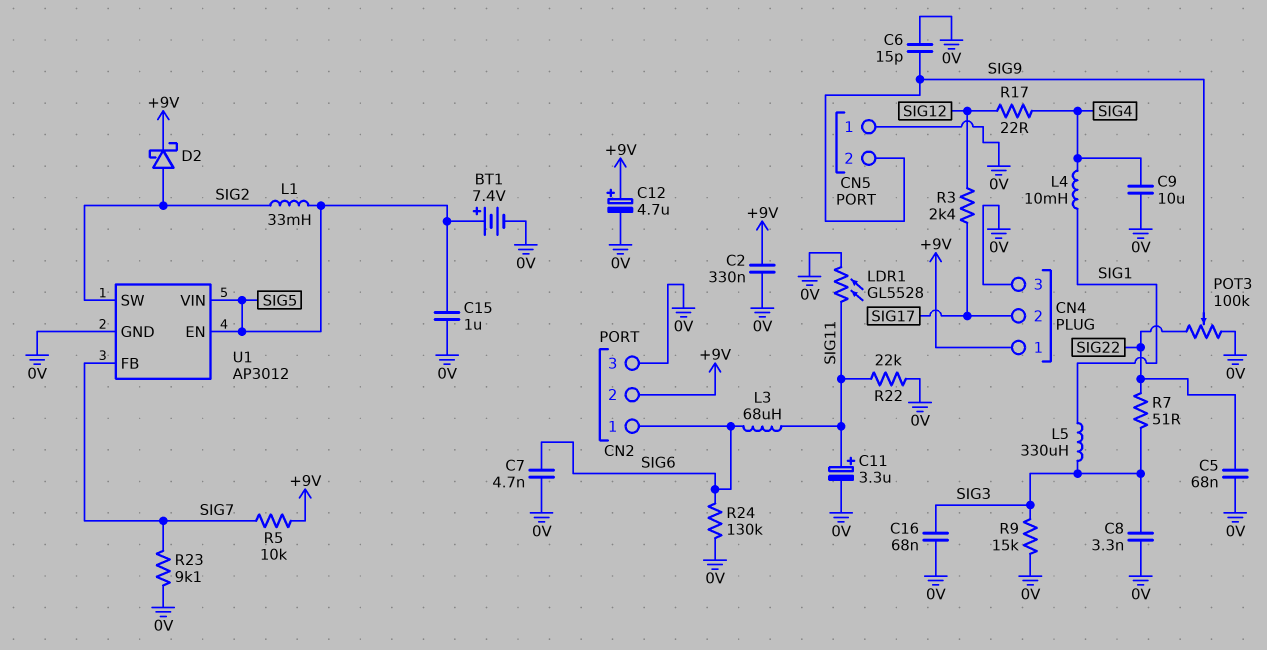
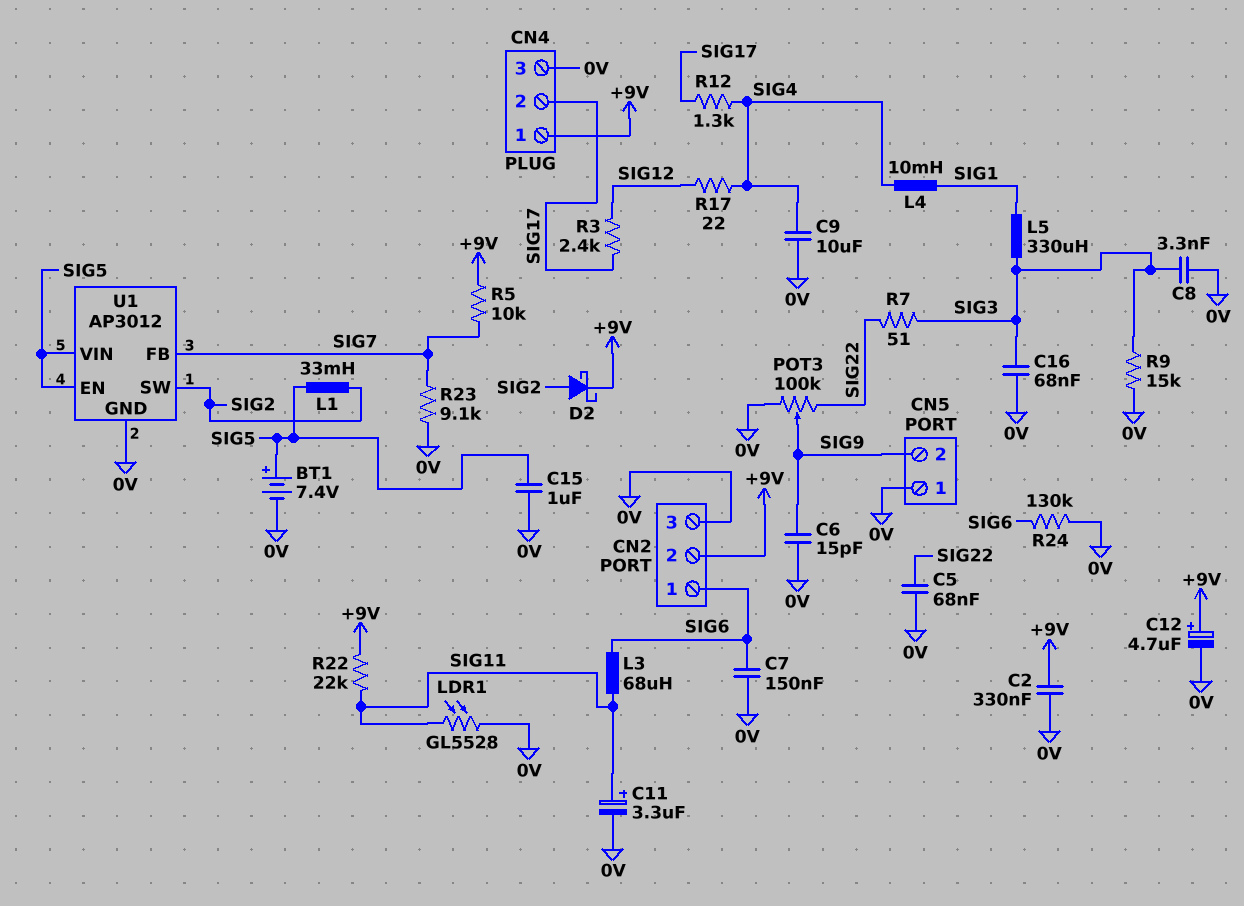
C7: 4.7nF (0V, SIG6) -> 150nF (0V, SIG6)
R12: none -> 1.3k (SIG4, SIG17)
R22: 22k (0V, SIG11) -> 22k (+9V, SIG11)

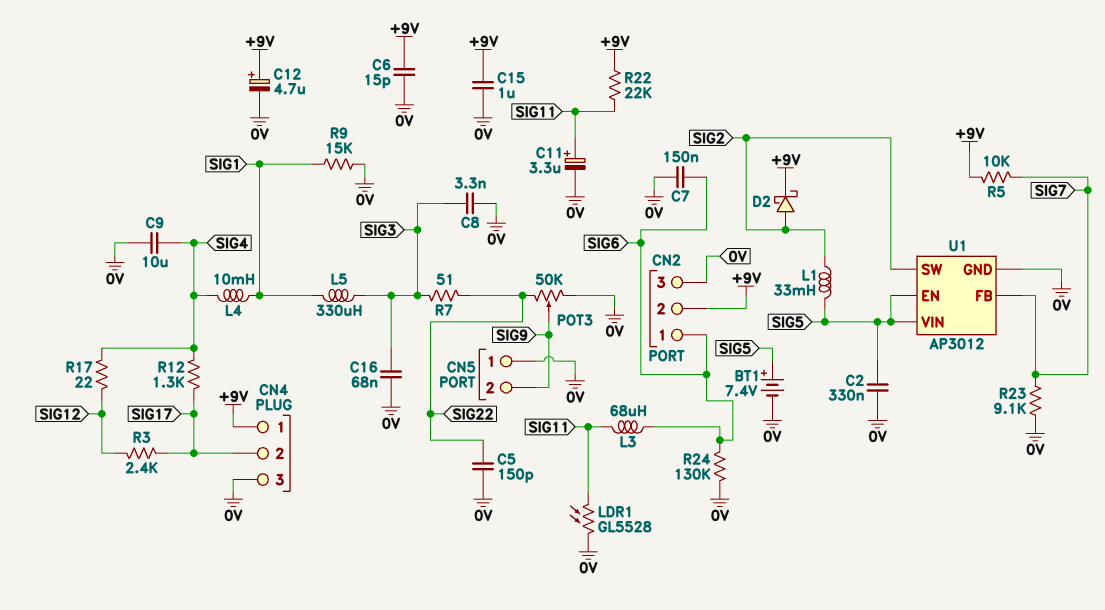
C2: 330nF (+9V, 0V) -> 330nF (0V, SIG5)
C5: 68nF (0V, SIG22) -> 150pF (0V, SIG22)
C6: 15pF (0V, SIG9) -> 15pF (+9V, 0V)
C15: 1uF (0V, SIG5) -> 1uF (+9V, 0V)
POT3: 100k (0V, SIG22, wiper SIG9) -> 50k (0V, SIG22, wiper SIG9)
R9: 15k (0V, SIG3) -> 15k (0V, SIG1)

